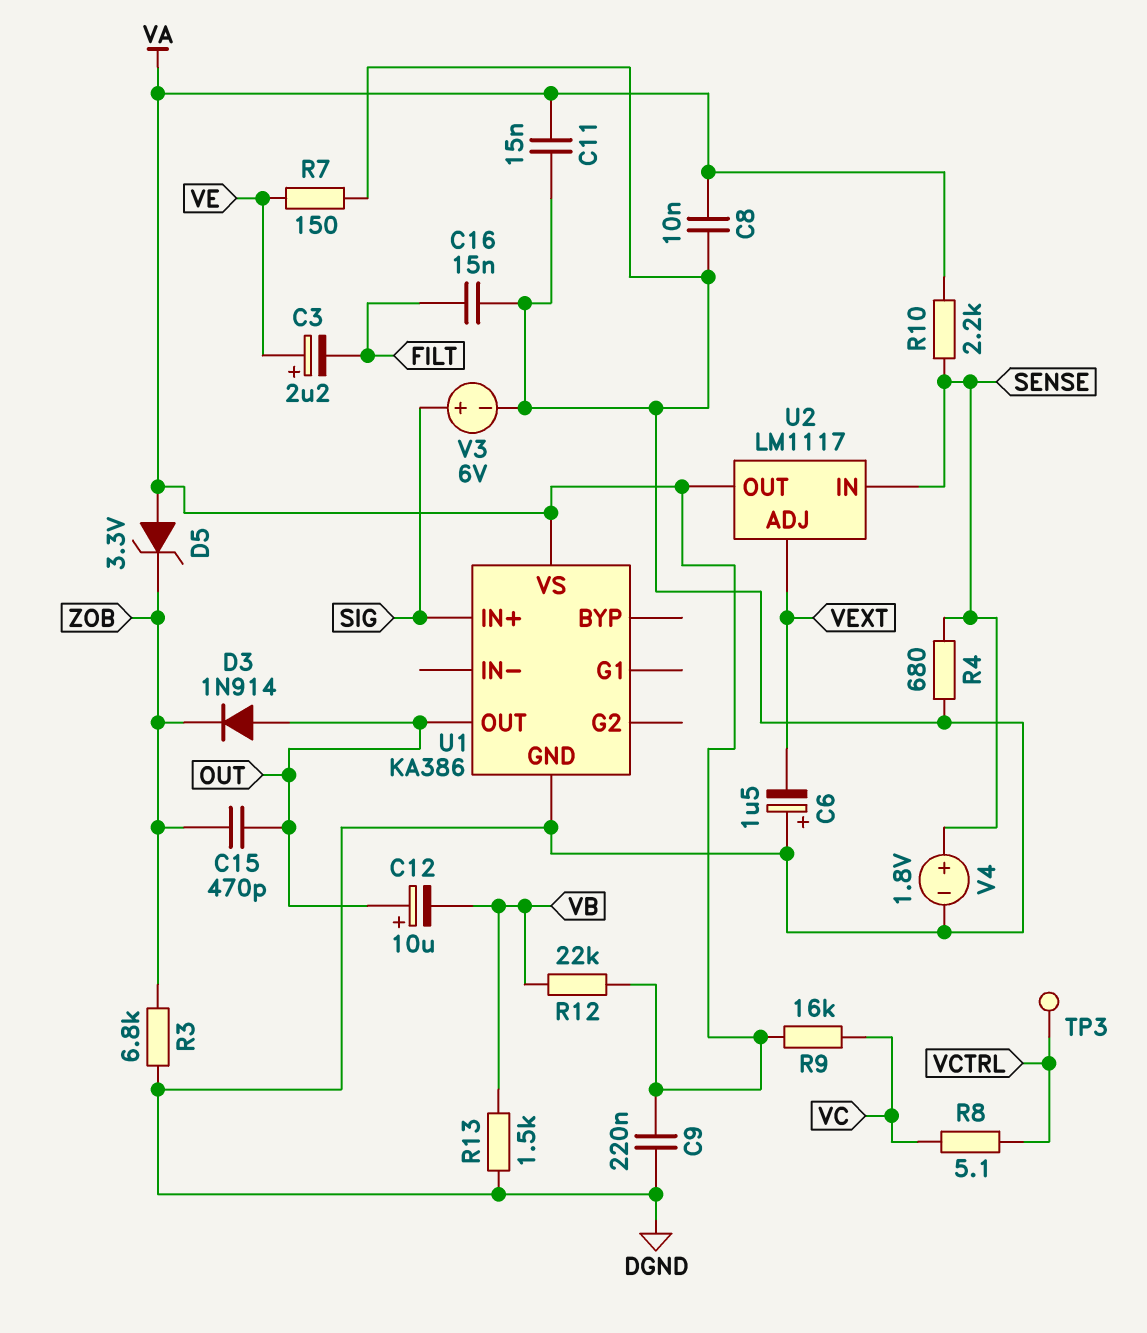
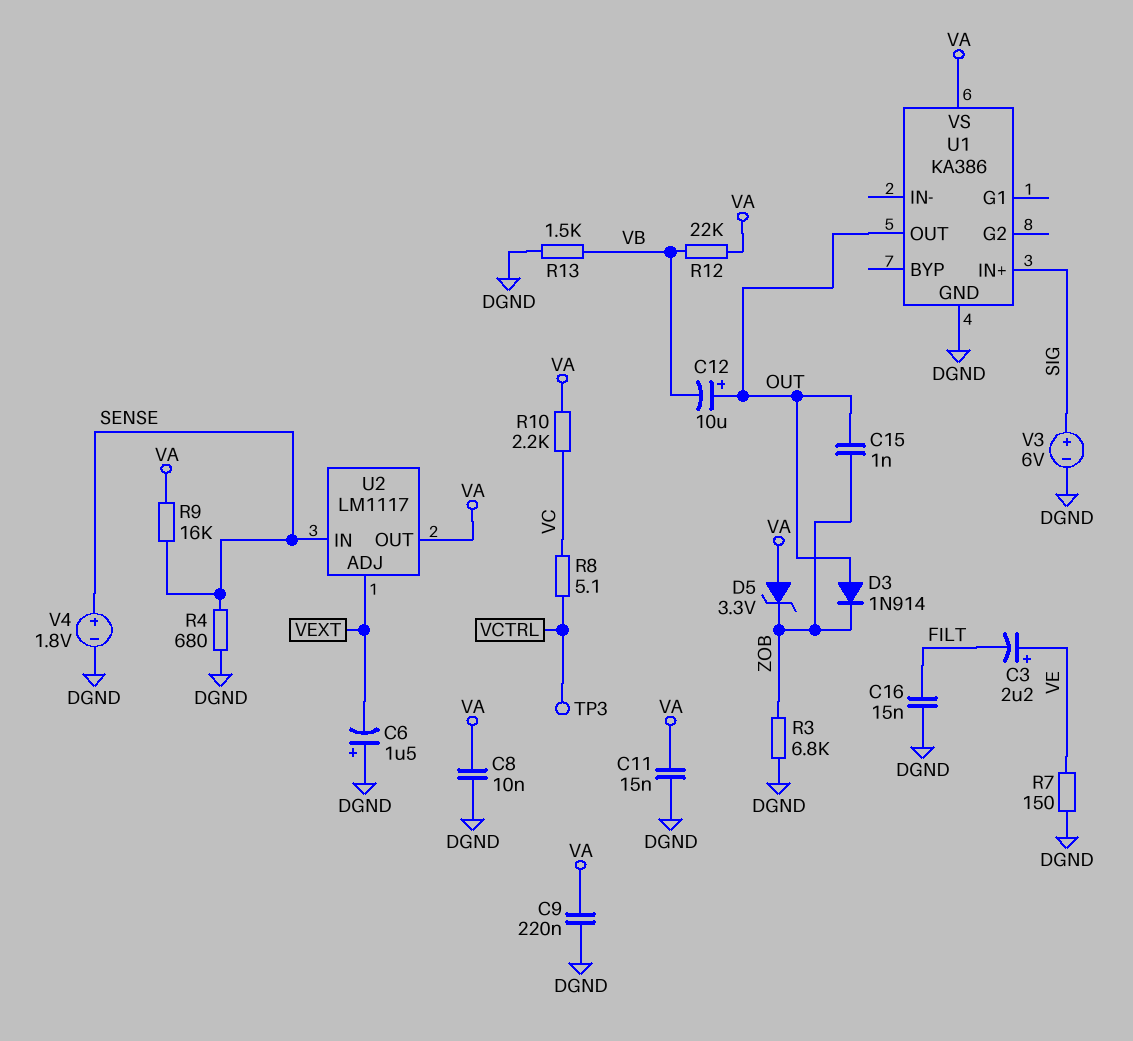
C15: 470pF (OUT, ZOB) -> 1nF (OUT, ZOB)
R9: 16k (VA, VC) -> 16k (SENSE, VA)
R10: 2.2k (SENSE, VA) -> 2.2k (VA, VC)

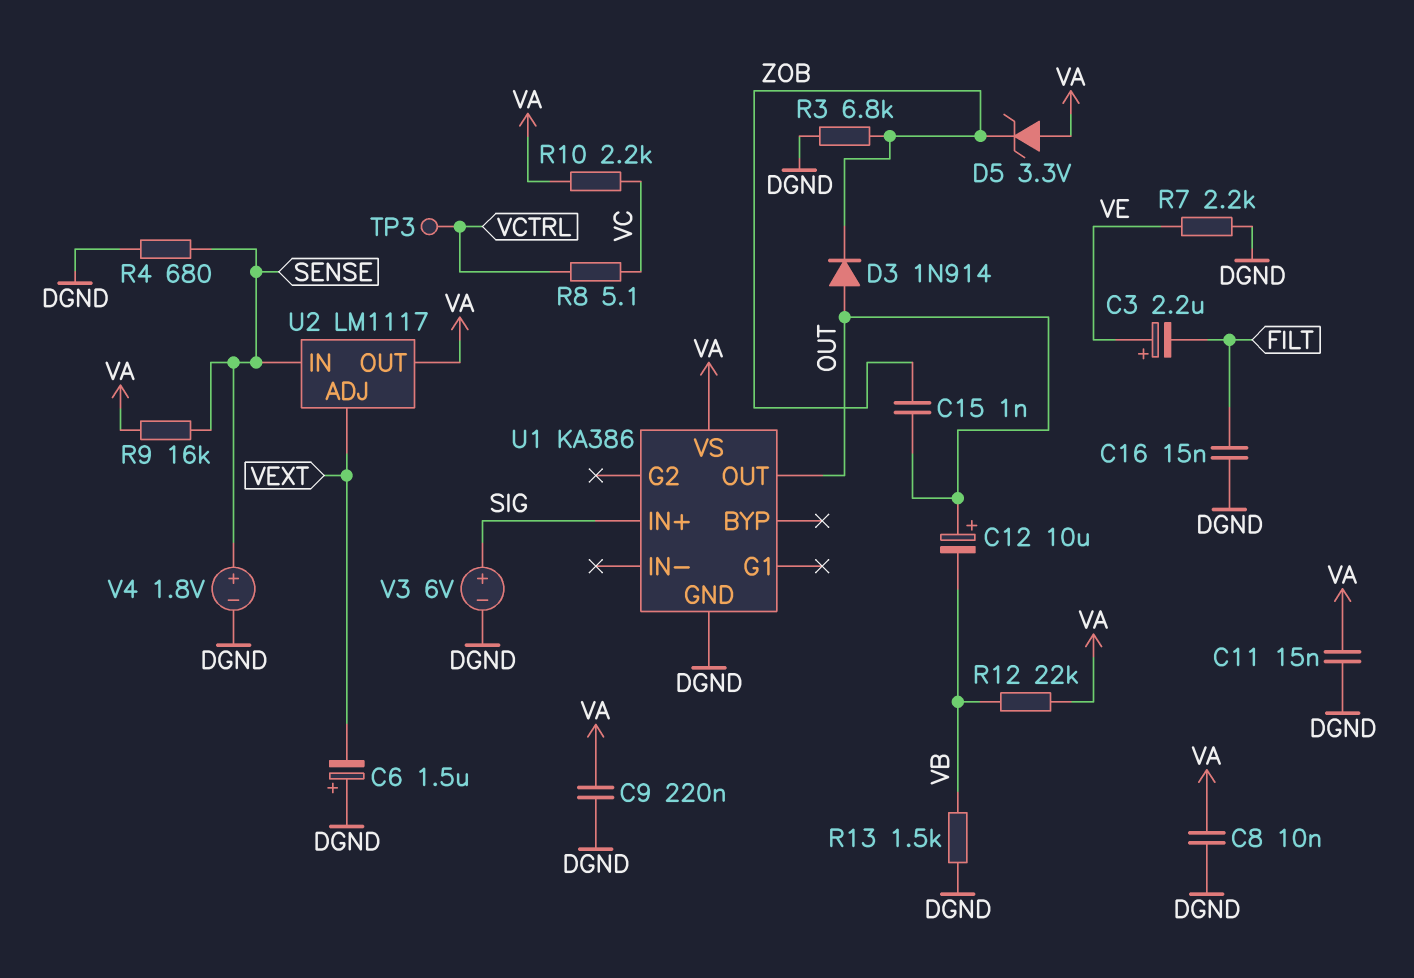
R7: 150 (DGND, VE) -> 2.2k (DGND, VE)

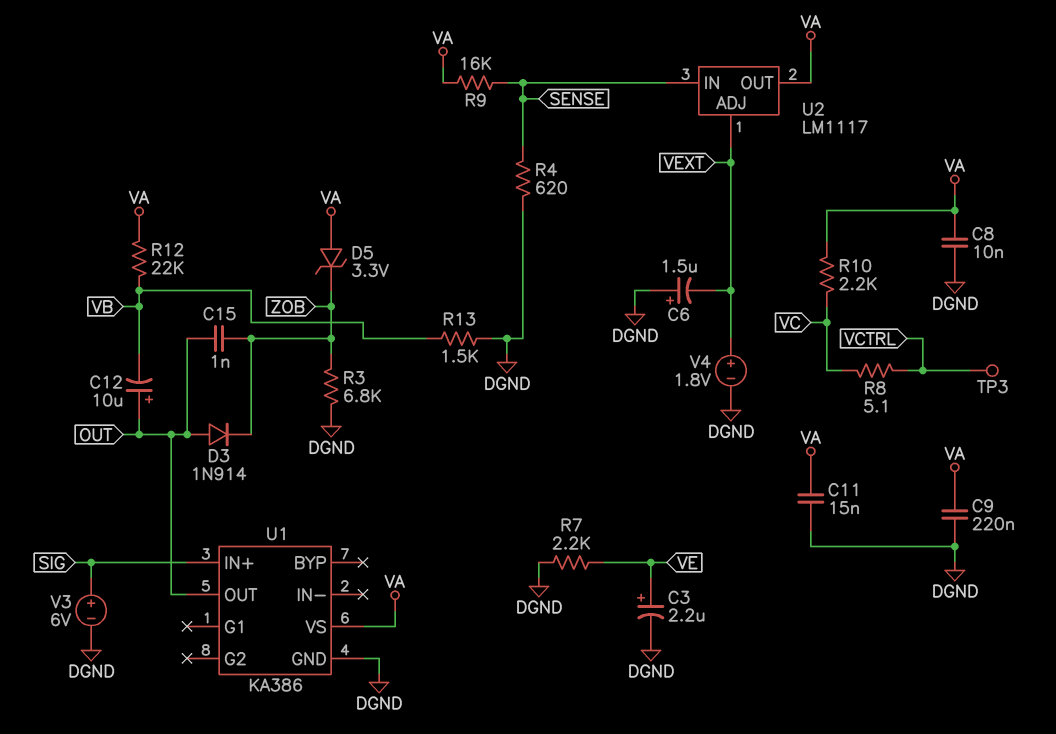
C3: 2.2uF (plus VE, minus FILT) -> 2.2uF (plus VE, minus DGND)
C16: 15nF (DGND, FILT) -> none
R4: 680 (DGND, SENSE) -> 620 (DGND, SENSE)
V4: 1.8V (plus SENSE, minus DGND) -> 1.8V (plus VEXT, minus DGND)

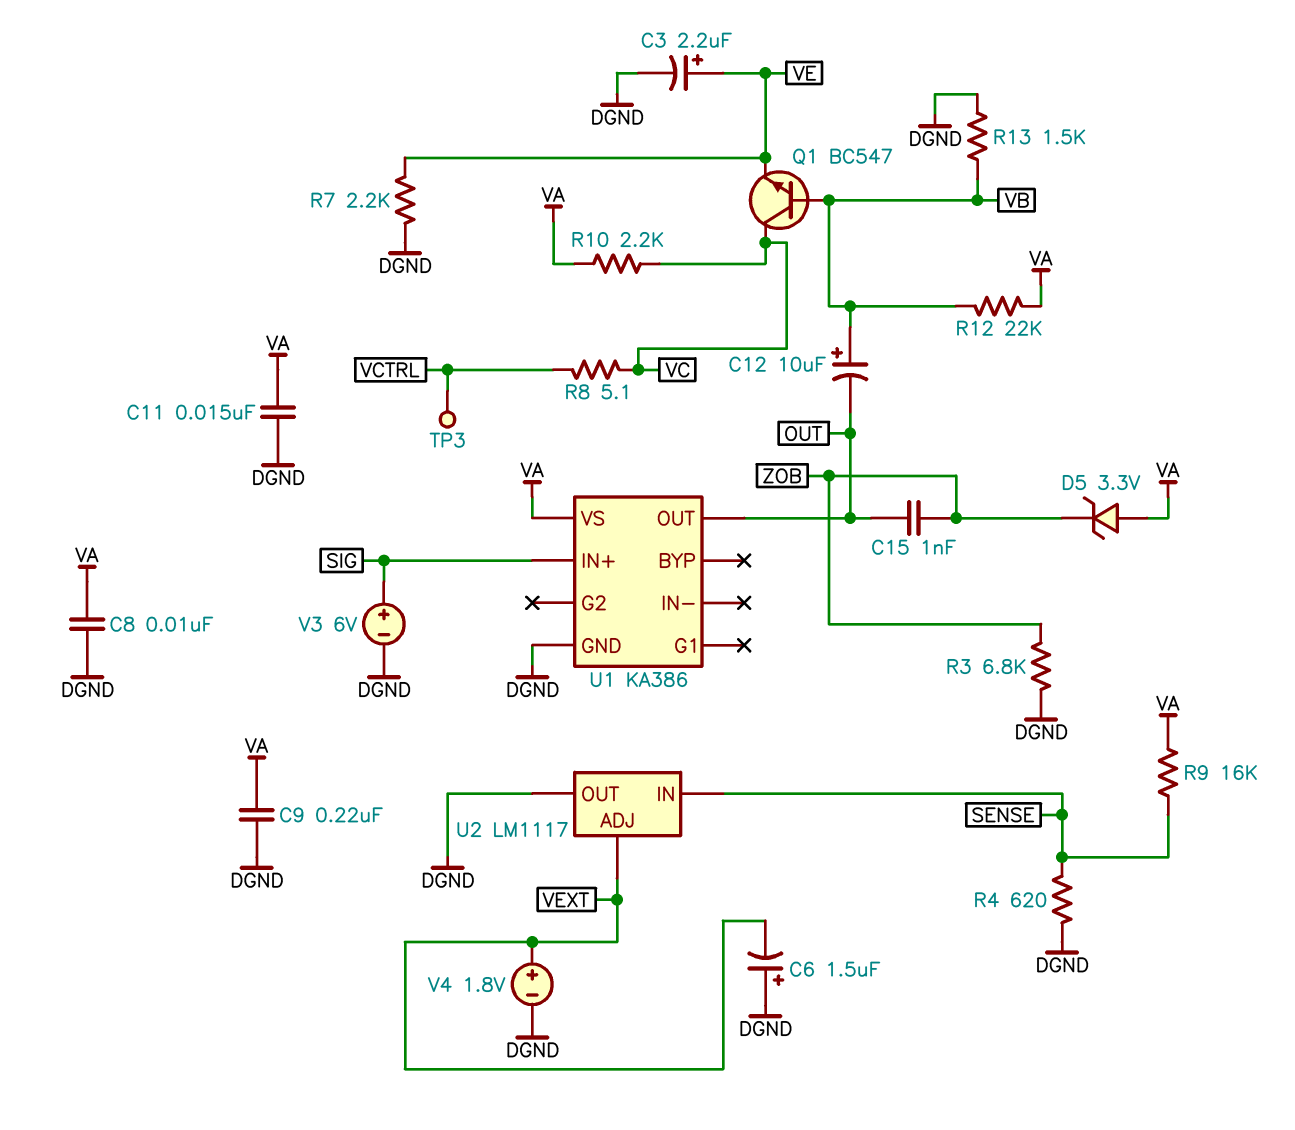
C12: 10uF (plus OUT, minus VB) -> 10uF (plus VB, minus OUT)
D3: diode 1N914 (A OUT, K ZOB) -> none
Q1: none -> NPN BC547 (B VB, C VC, E VE)
U2 pin OUT: VA -> DGND

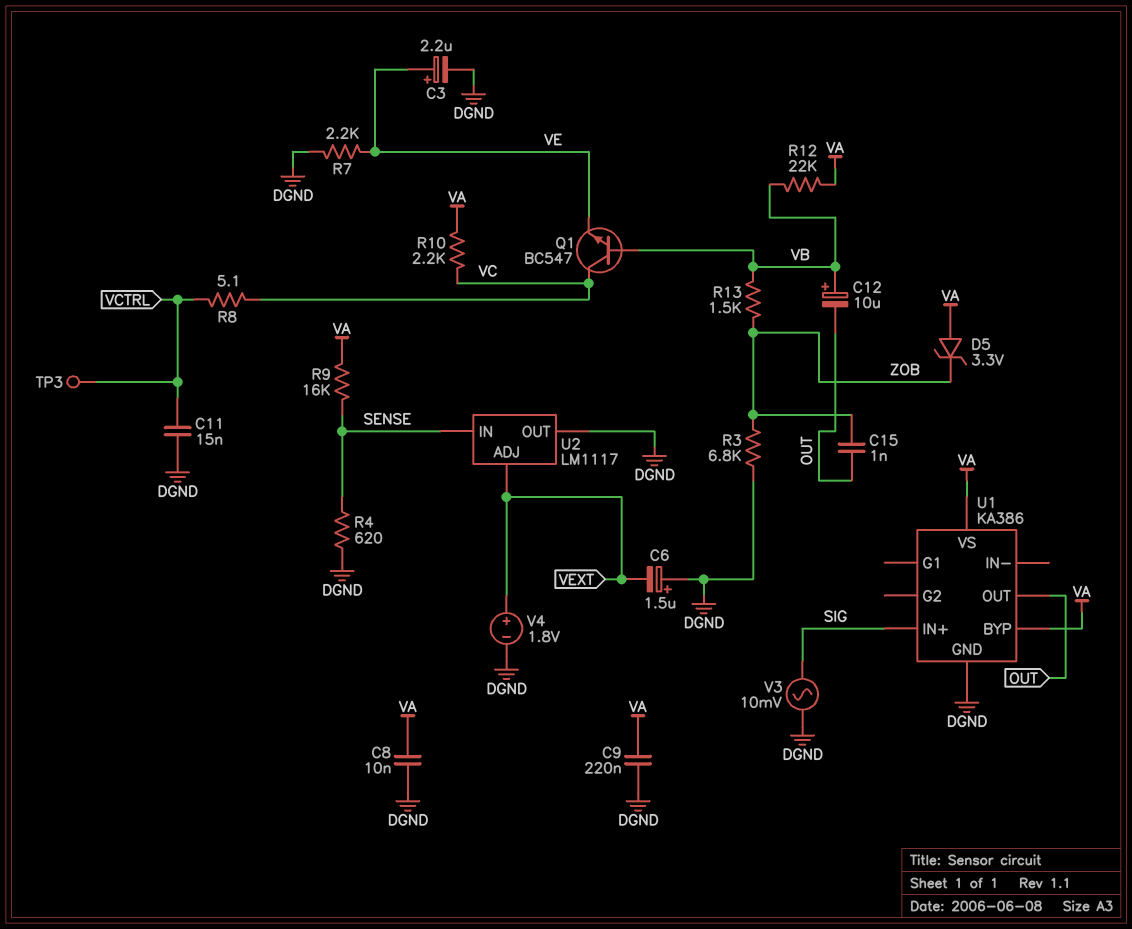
C11: 15nF (DGND, VA) -> 15nF (DGND, VCTRL)
R13: 1.5k (DGND, VB) -> 1.5k (VB, ZOB)
U1 pin BYP: none -> VA
V3: 6V (plus SIG, minus DGND) -> AC 10mV (DGND, SIG)

